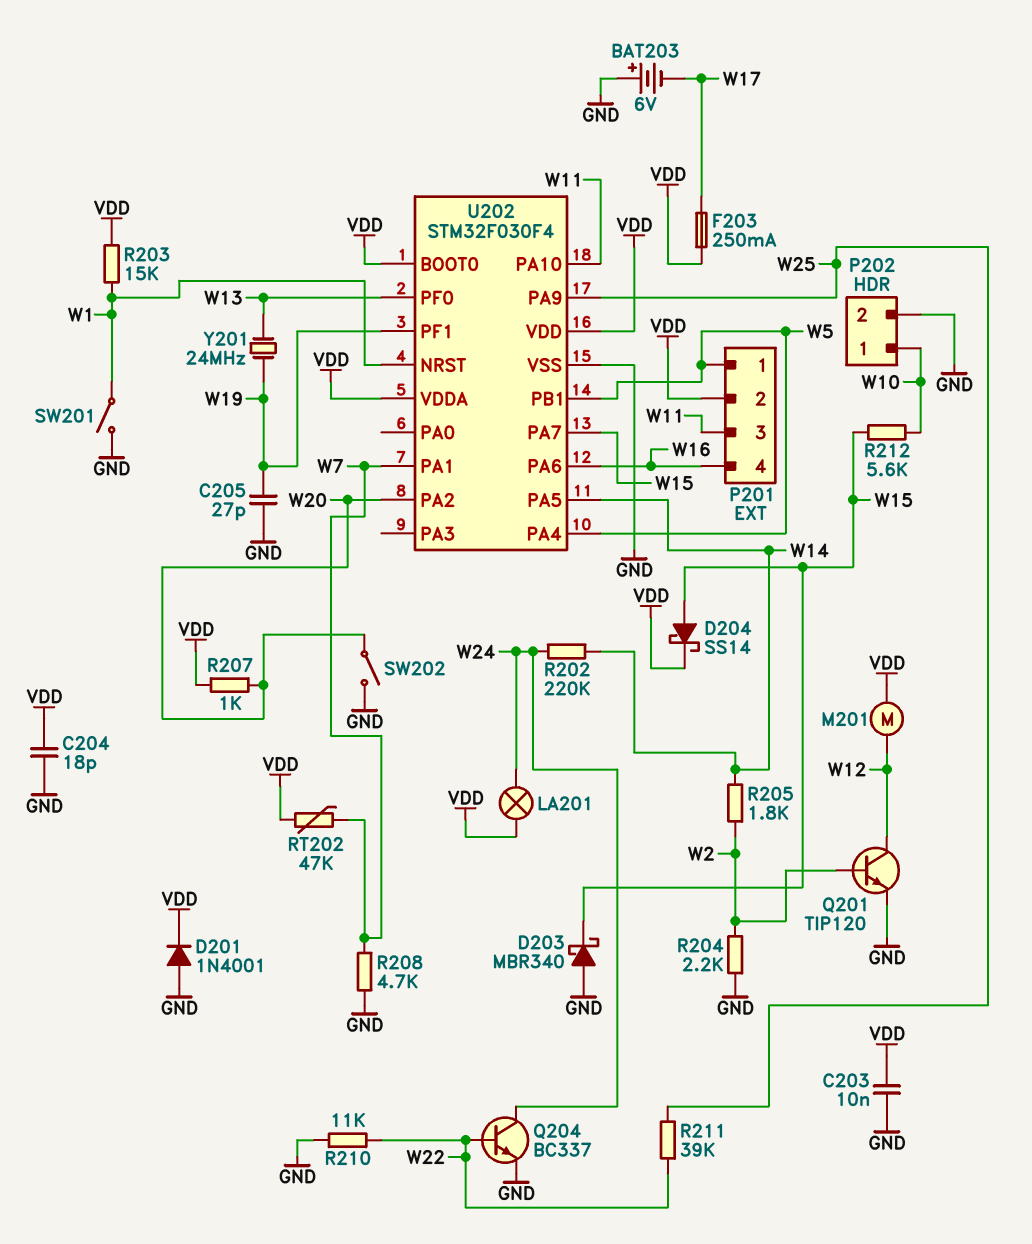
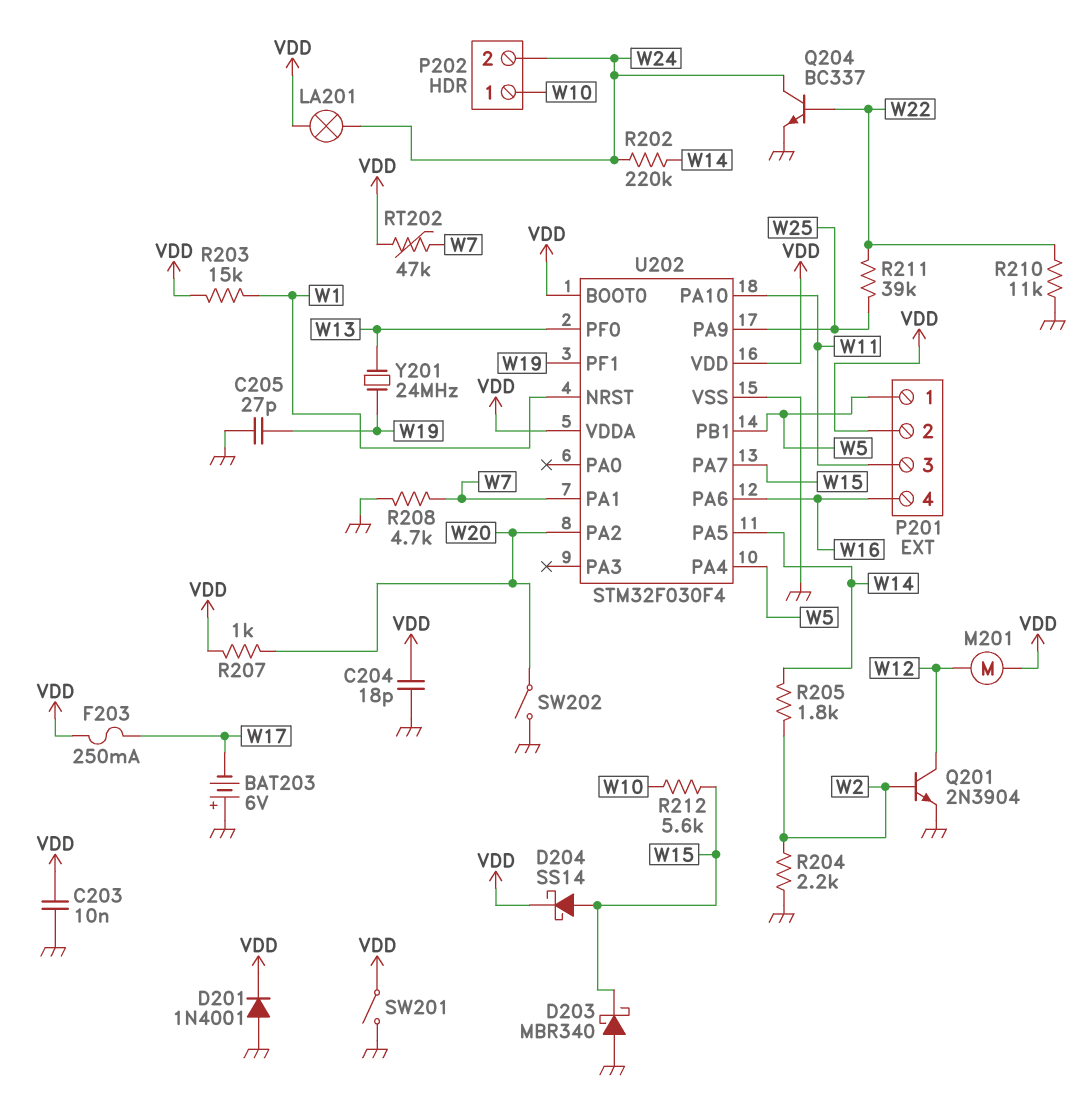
P202 pin 2: GND -> W24
Q201: NPN TIP120 (B W2, C W12, E GND) -> NPN 2N3904 (B W2, C W12, E GND)
SW201: switch (GND, W1) -> switch (GND, VDD)

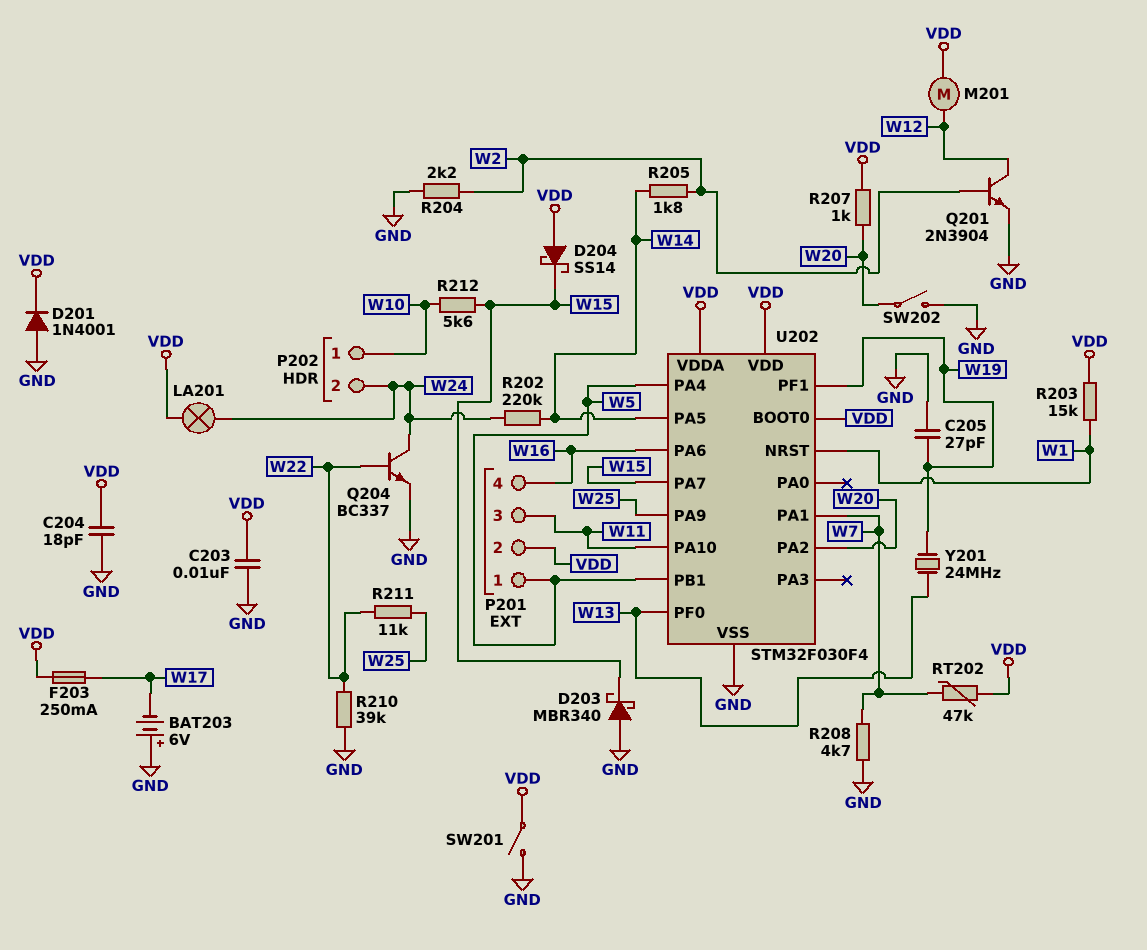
D204: schottky SS14 (A W15, K VDD) -> schottky SS14 (A VDD, K W15)
R210: 11k (GND, W22) -> 39k (GND, W22)
R211: 39k (W22, W25) -> 11k (W22, W25)

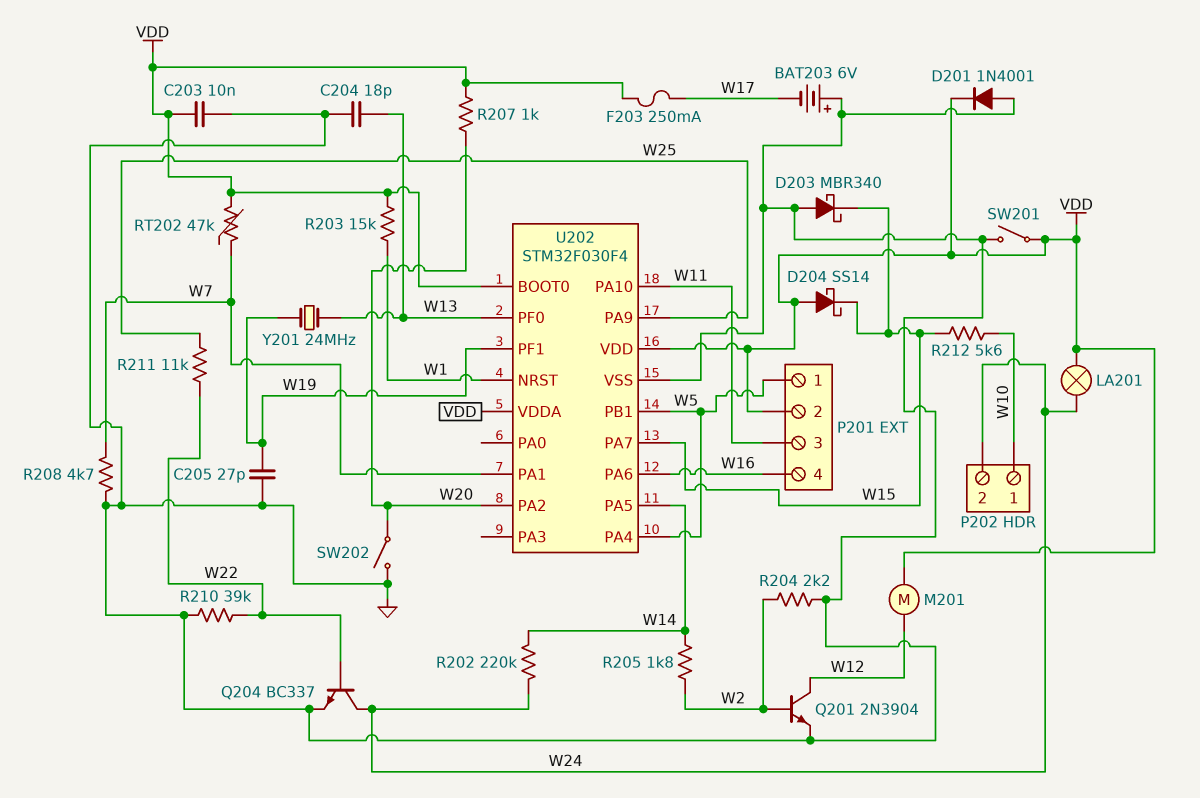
C204: 18pF (GND, VDD) -> 18pF (GND, W13)

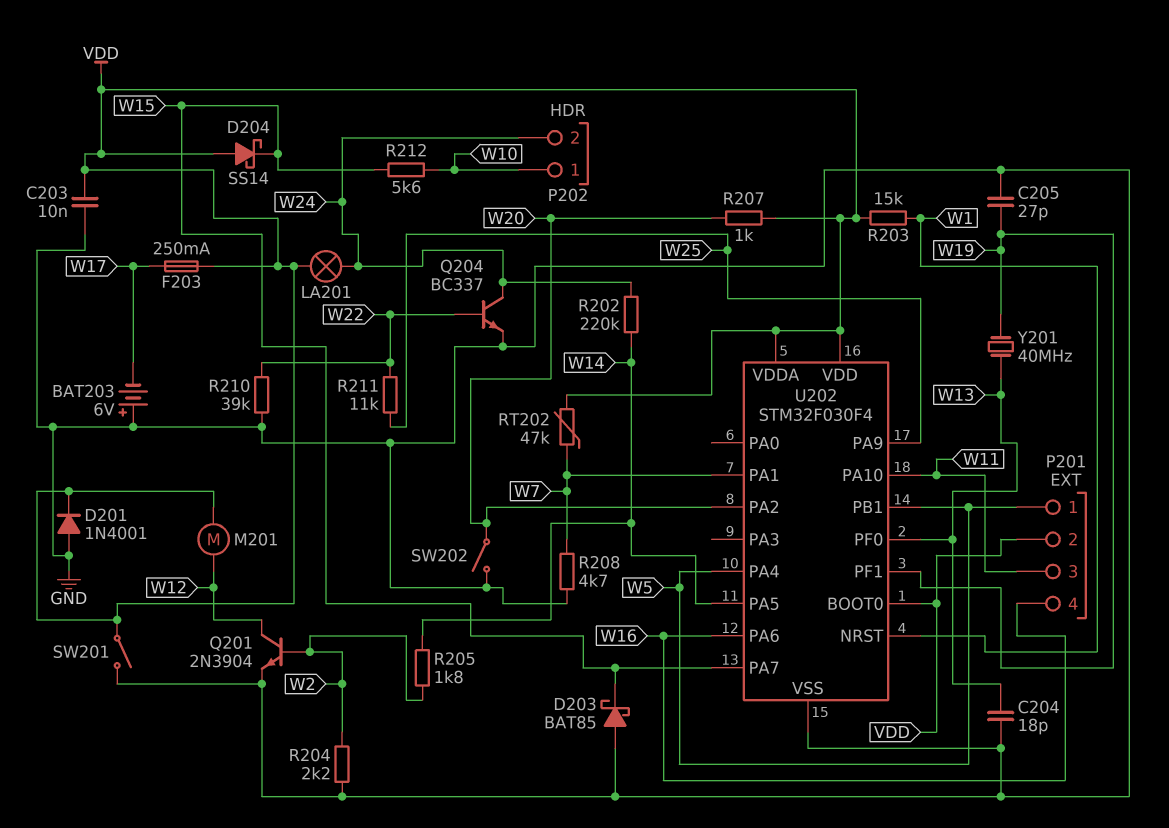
D203: schottky MBR340 (A GND, K W15) -> schottky BAT85 (A GND, K W15)
Y201: 24MHz (W13, W19) -> 40MHz (W13, W19)

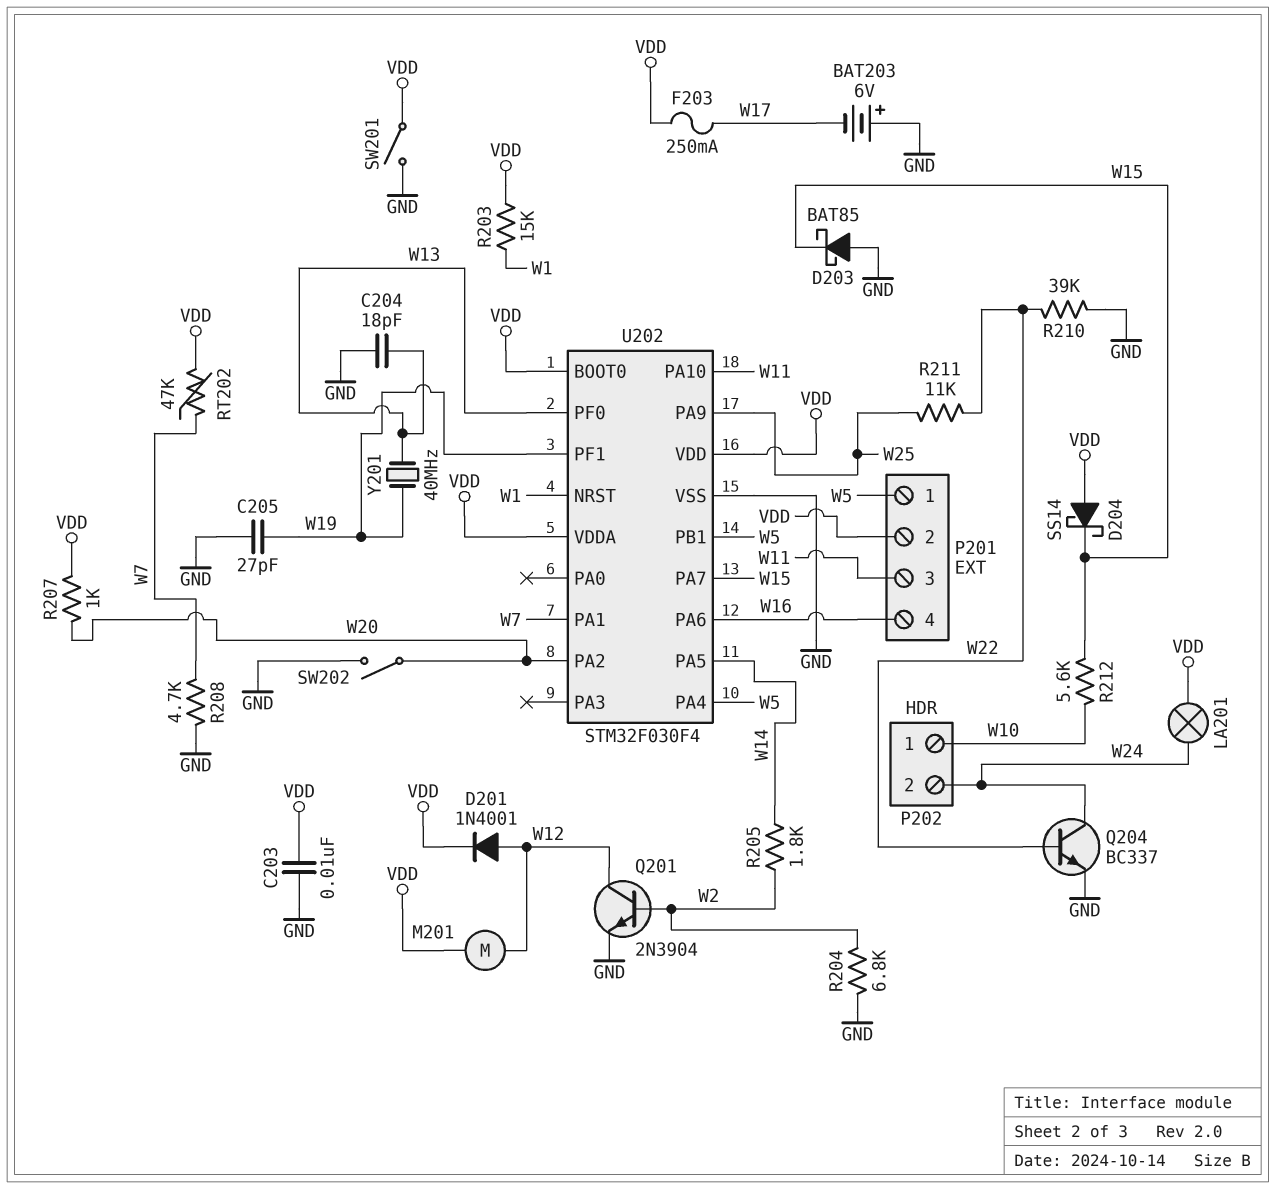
D201: diode 1N4001 (A GND, K VDD) -> diode 1N4001 (A W12, K VDD)
R202: 220k (W14, W24) -> none
R204: 2.2k (GND, W2) -> 6.8k (GND, W2)

